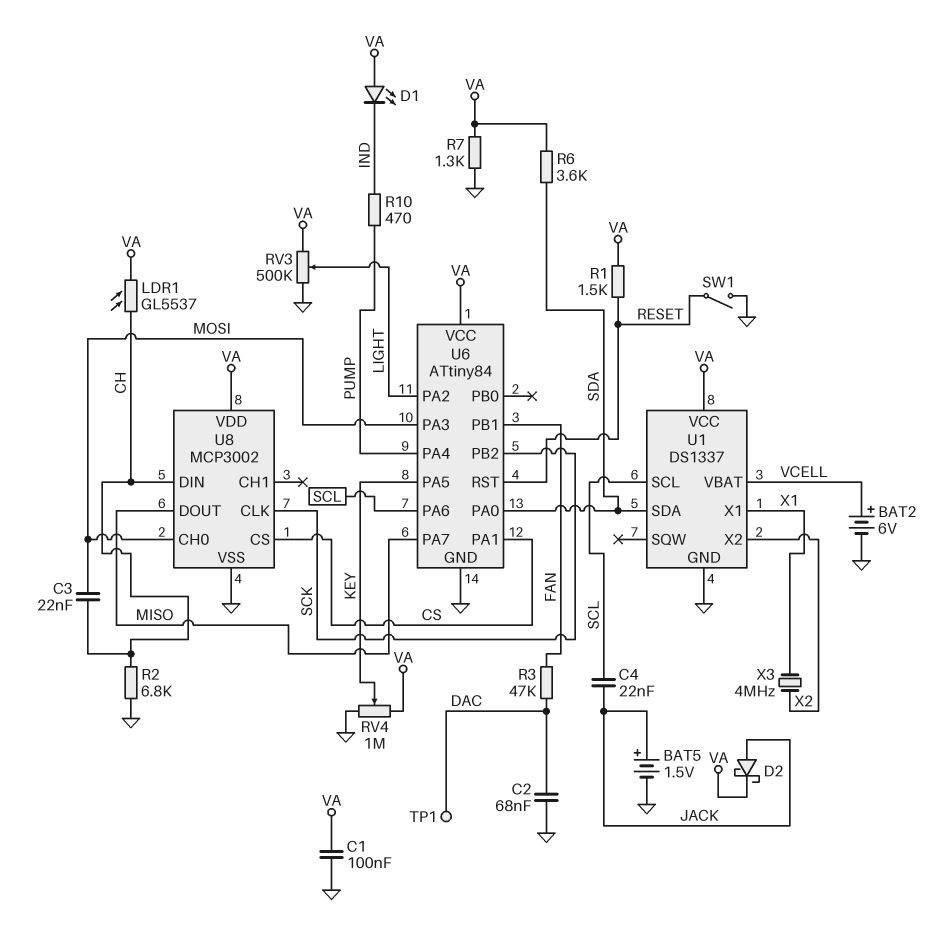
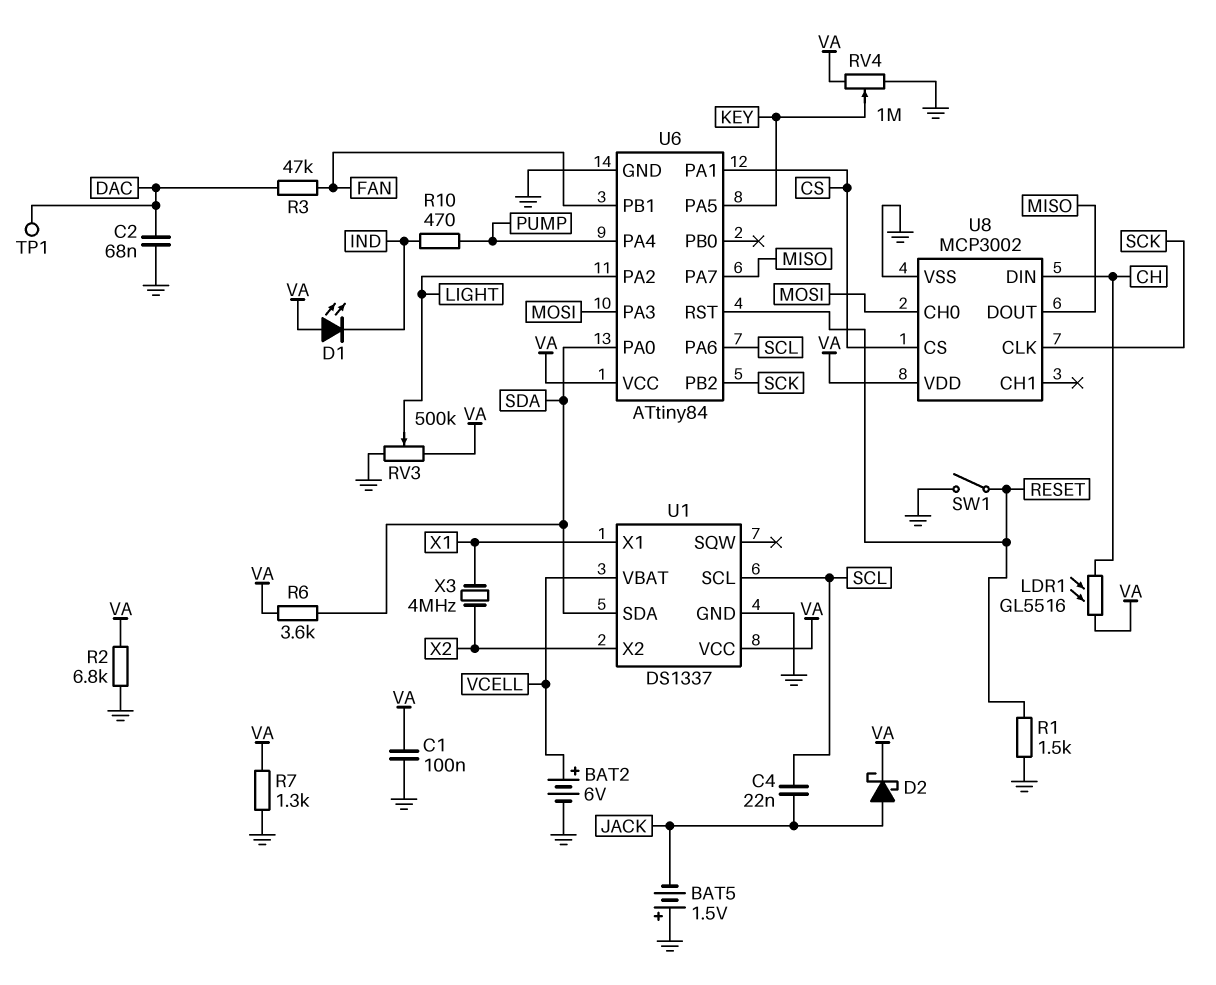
BAT5: 1.5V (plus JACK, minus GND) -> 1.5V (plus GND, minus JACK)
C3: 22nF (CH, MOSI) -> none
LDR1: GL5537 (CH, VA) -> GL5516 (CH, VA)
R1: 1.5k (RESET, VA) -> 1.5k (GND, RESET)
R2: 6.8k (CH, GND) -> 6.8k (GND, VA)

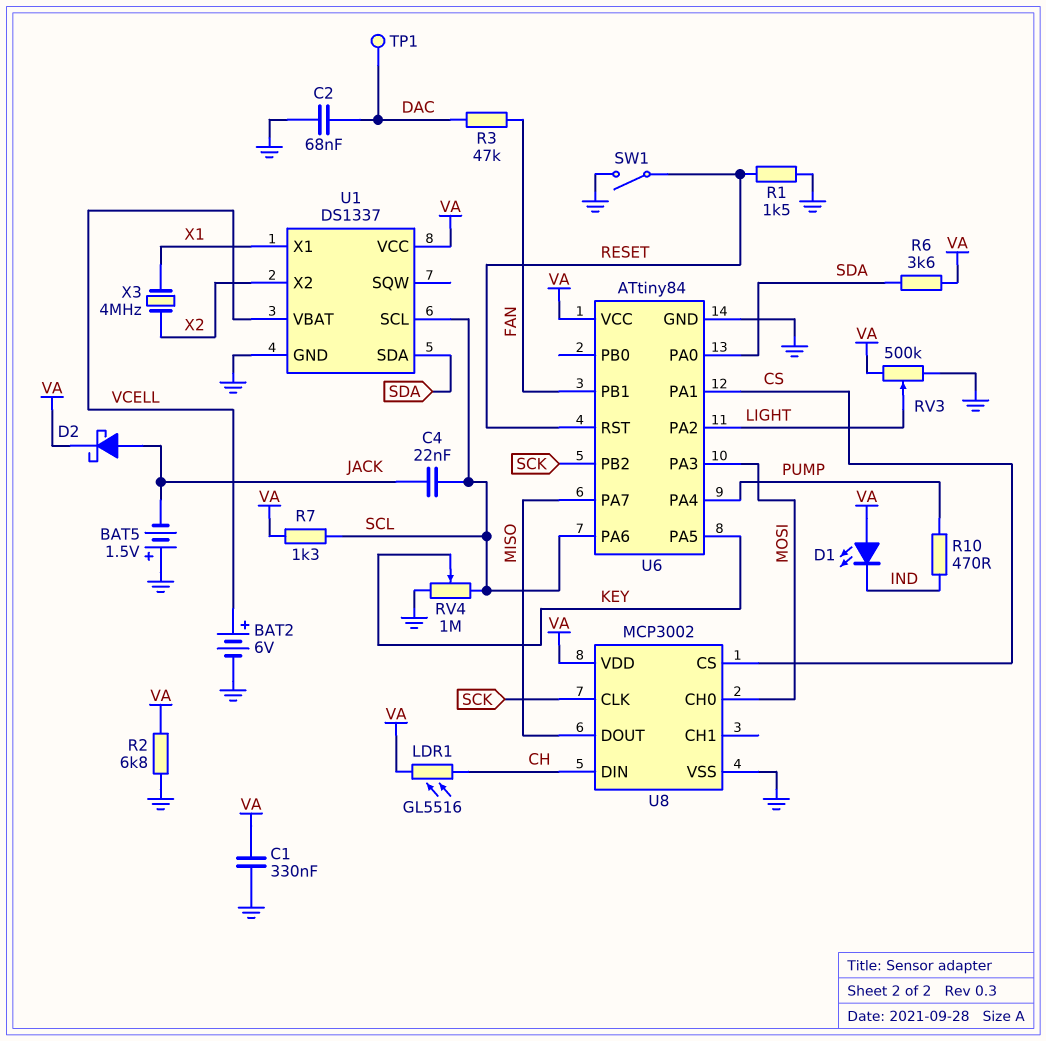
C1: 100nF (GND, VA) -> 330nF (GND, VA)
R7: 1.3k (GND, VA) -> 1.3k (SCL, VA)
RV4: 1M (GND, VA, wiper KEY) -> 1M (GND, SCL, wiper KEY)

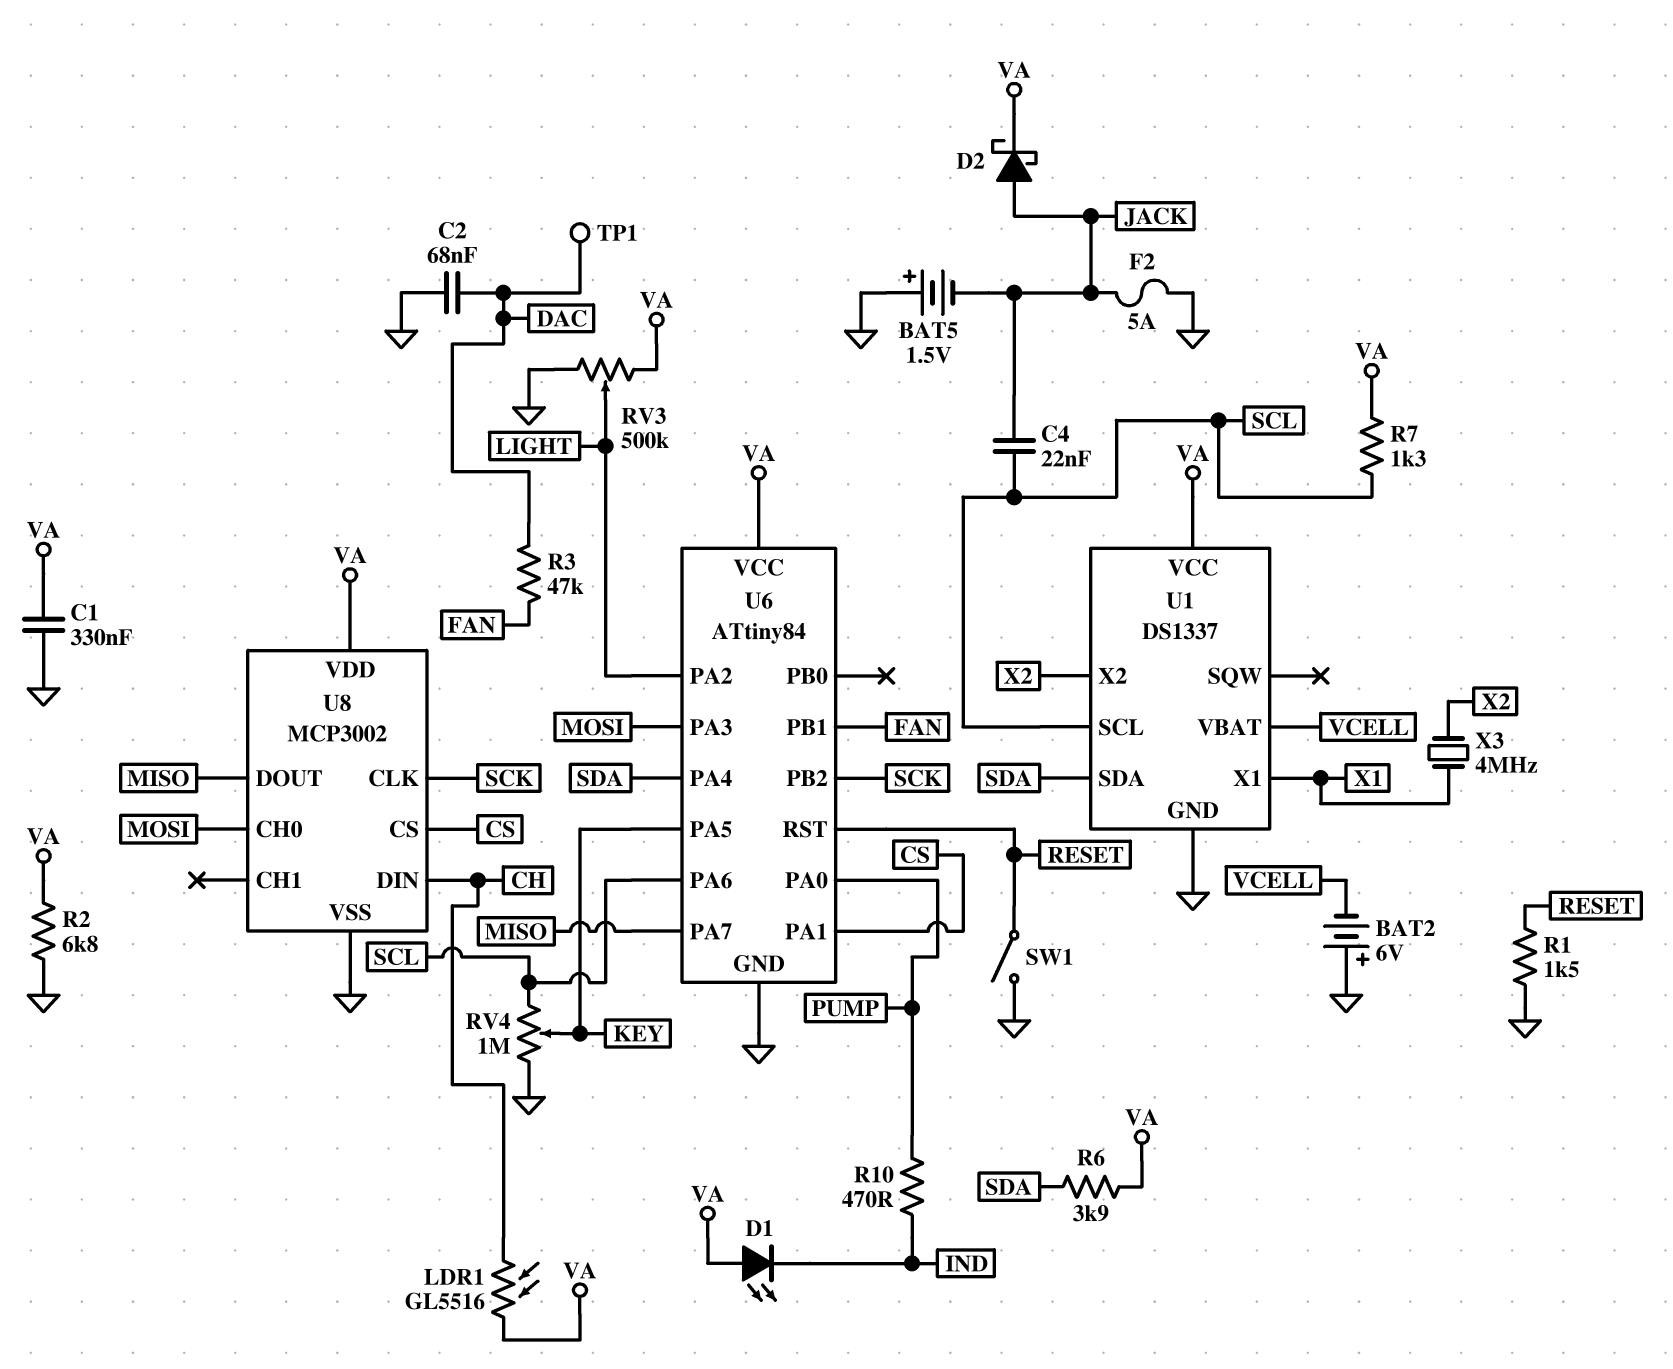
BAT2: 6V (plus VCELL, minus GND) -> 6V (plus GND, minus VCELL)
F2: none -> 5A (GND, JACK)
R6: 3.6k (SDA, VA) -> 3.9k (SDA, VA)
U6 pin PA0: SDA -> PUMP
U6 pin PA4: PUMP -> SDA

